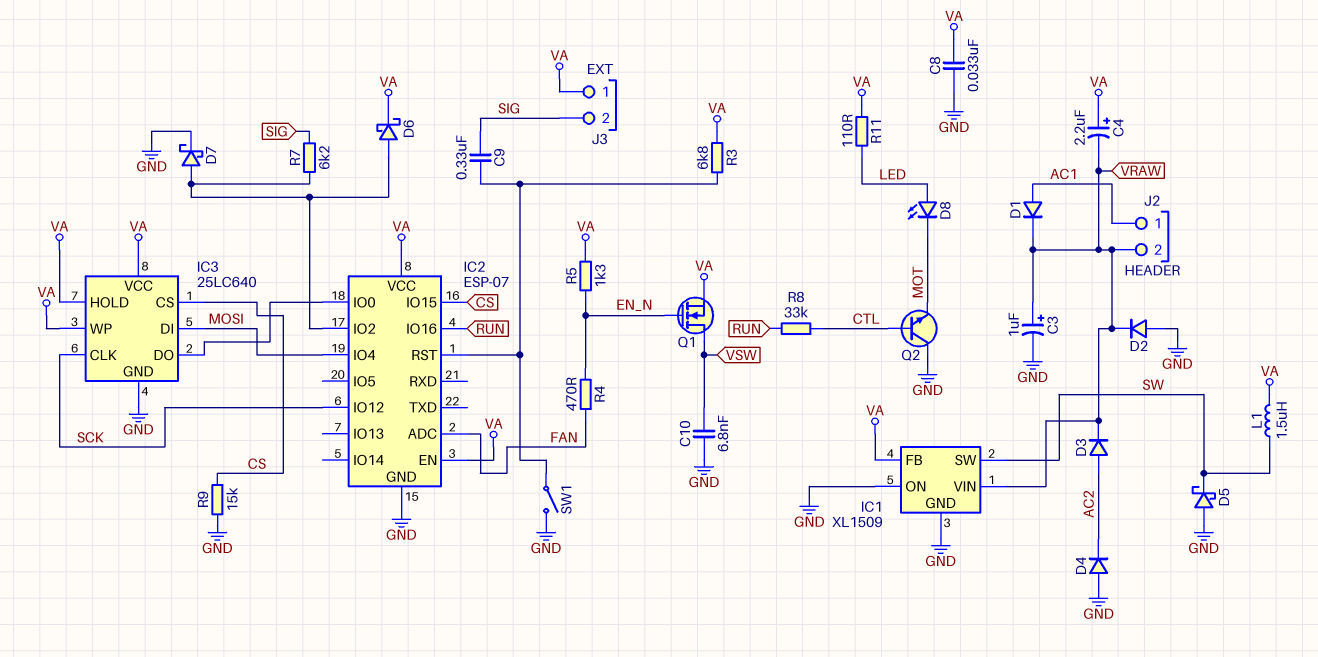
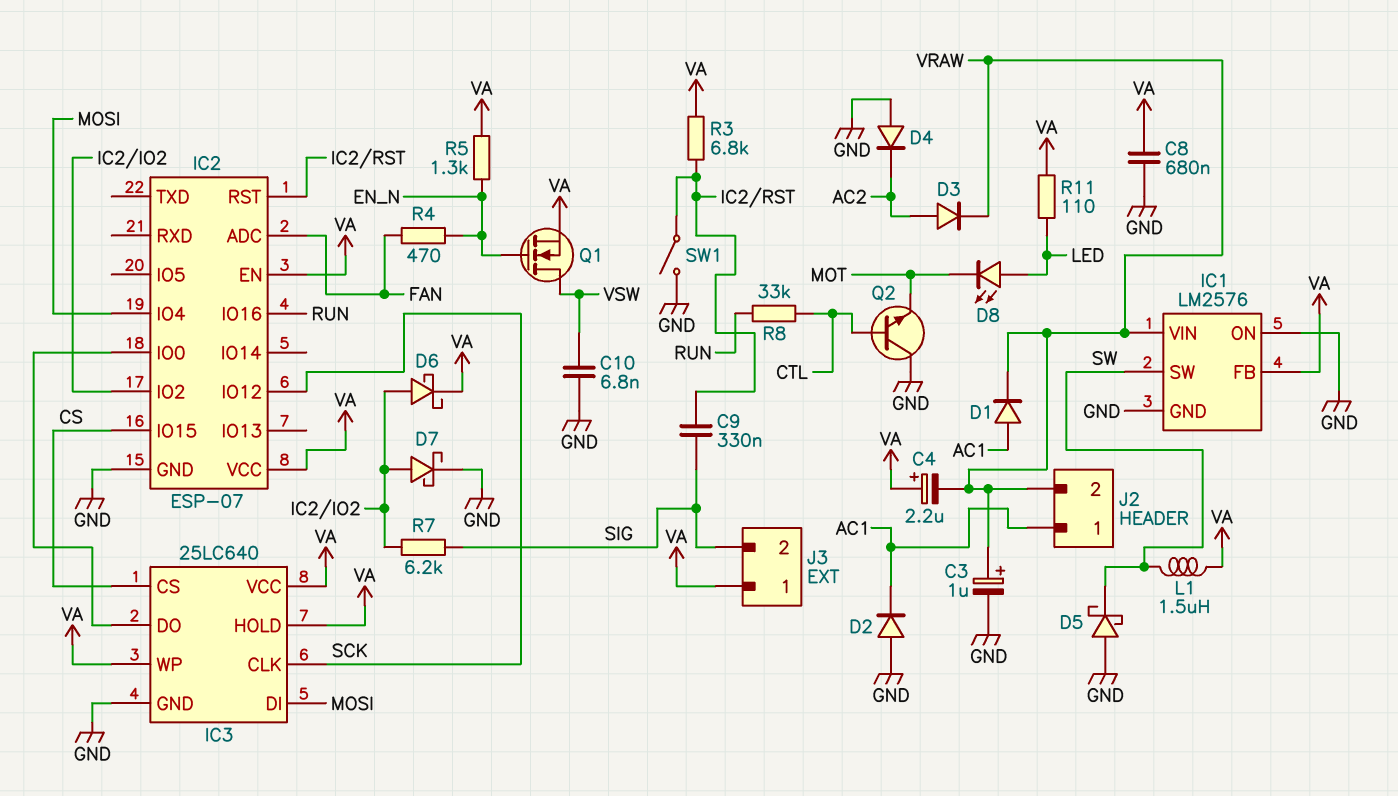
C8: 33nF (GND, VA) -> 680nF (GND, VA)
D2: diode (A GND, K VRAW) -> diode (A GND, K AC1)
IC1: XL1509 -> LM2576
R9: 15k (CS, GND) -> none

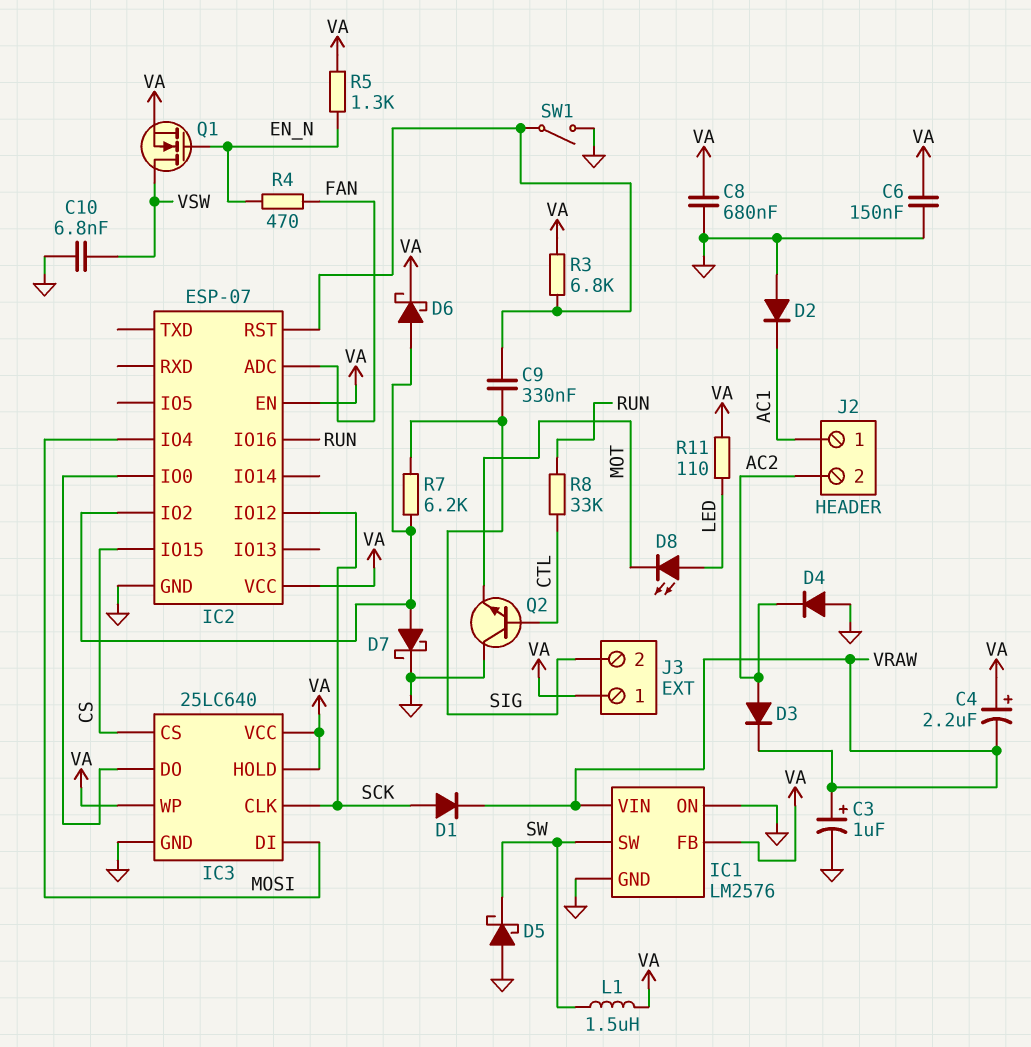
C6: none -> 150nF (GND, VA)
D1: diode (A AC1, K VRAW) -> diode (A SCK, K VRAW)
J2 pin 2: VRAW -> AC2

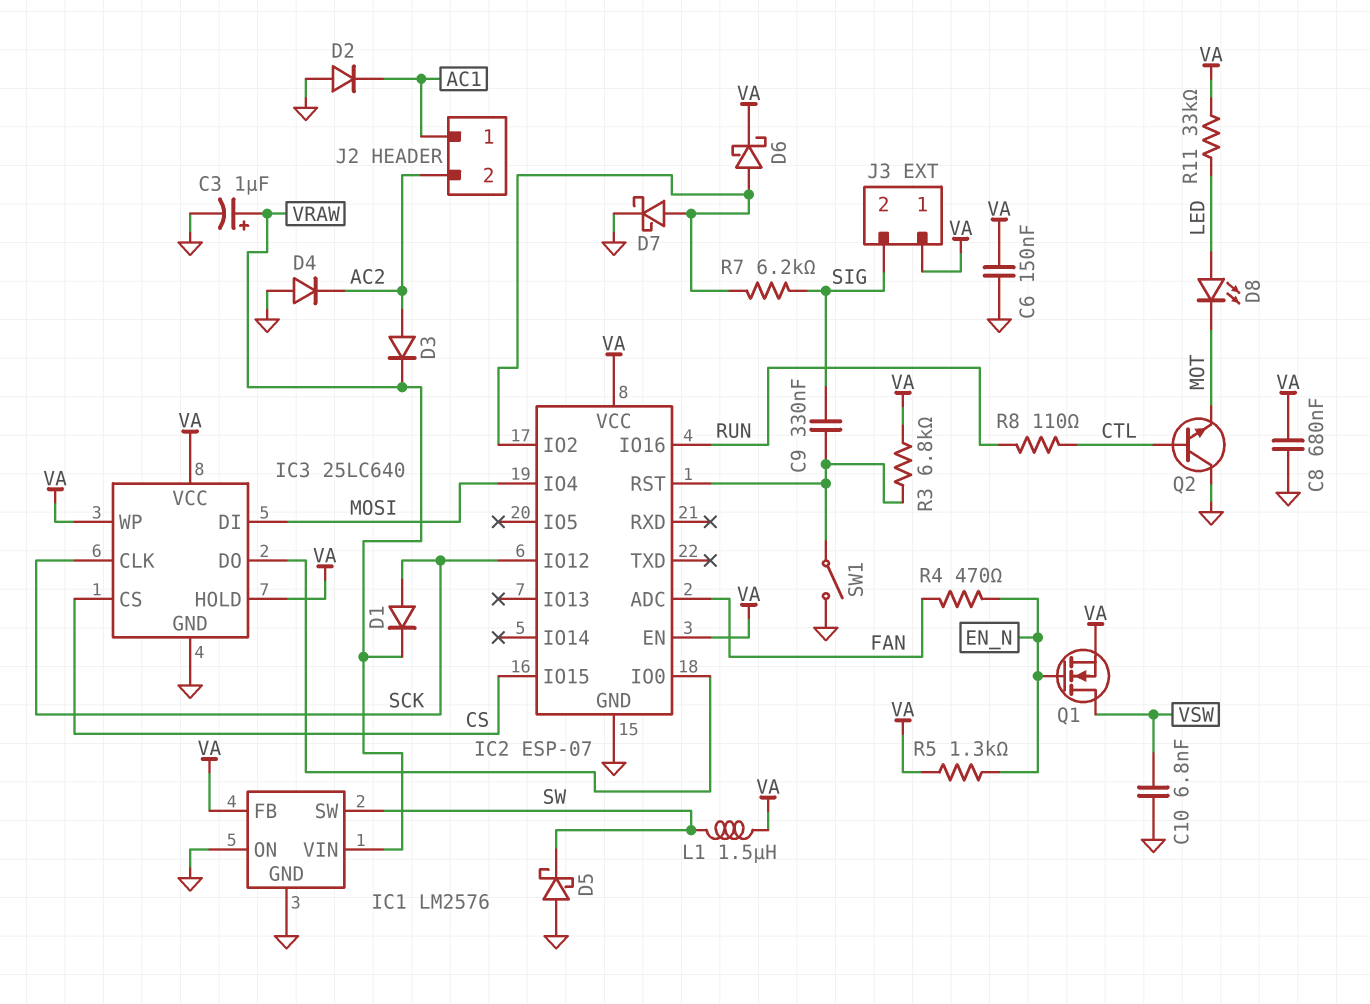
C4: 2.2uF (plus VA, minus VRAW) -> none
R8: 33k (CTL, RUN) -> 110 (CTL, RUN)
R11: 110 (LED, VA) -> 33k (LED, VA)

